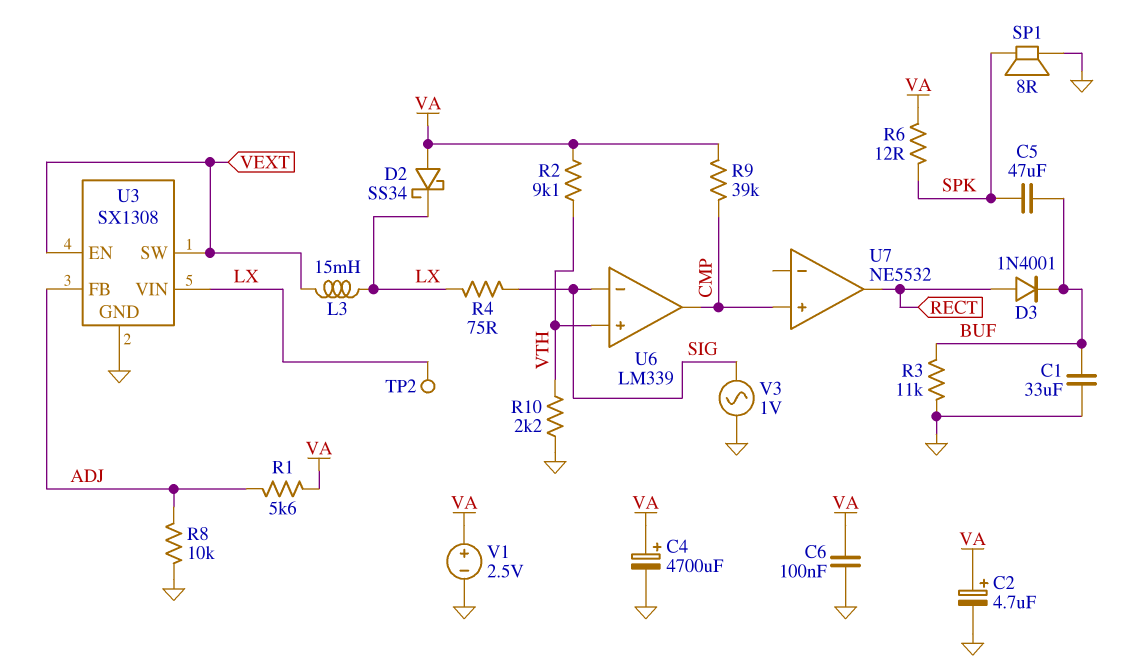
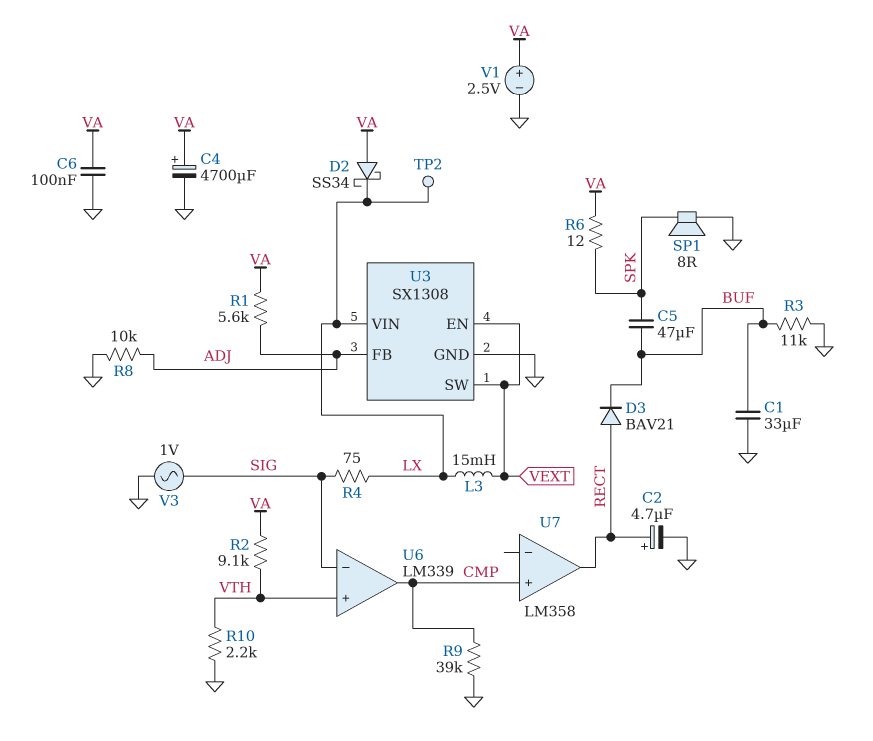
C2: 4.7uF (plus VA, minus GND) -> 4.7uF (plus RECT, minus GND)
D3: diode 1N4001 (A RECT, K BUF) -> diode BAV21 (A RECT, K BUF)
R9: 39k (CMP, VA) -> 39k (CMP, GND)
U7: NE5532 -> LM358

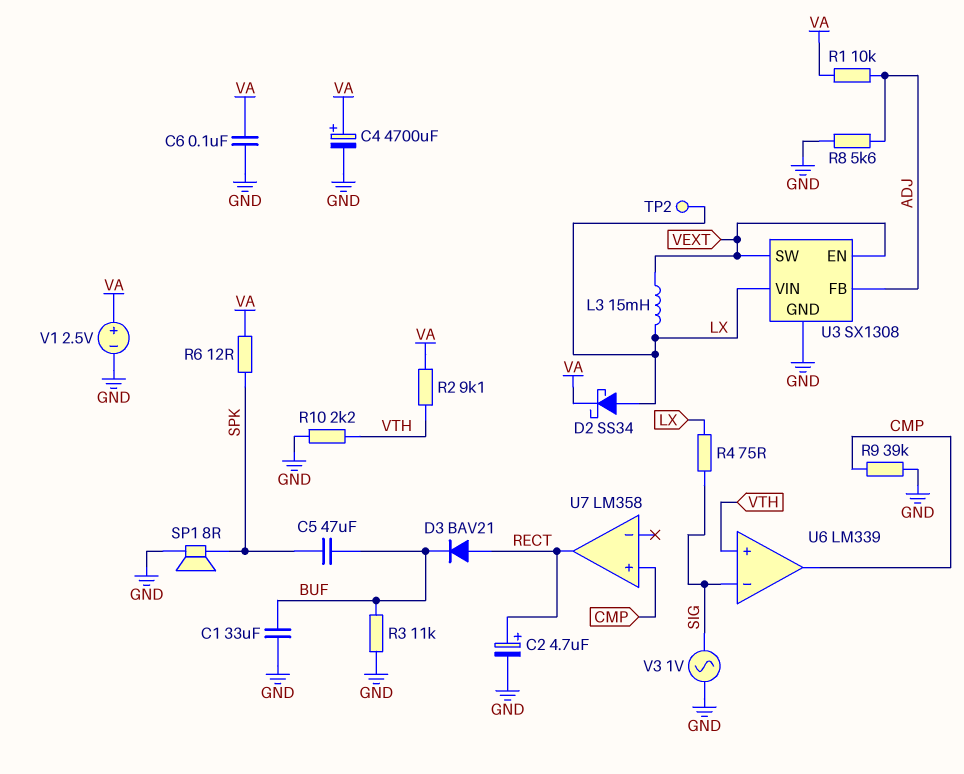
D2: schottky SS34 (A VA, K LX) -> schottky SS34 (A LX, K VA)
R1: 5.6k (ADJ, VA) -> 10k (ADJ, VA)
R8: 10k (ADJ, GND) -> 5.6k (ADJ, GND)

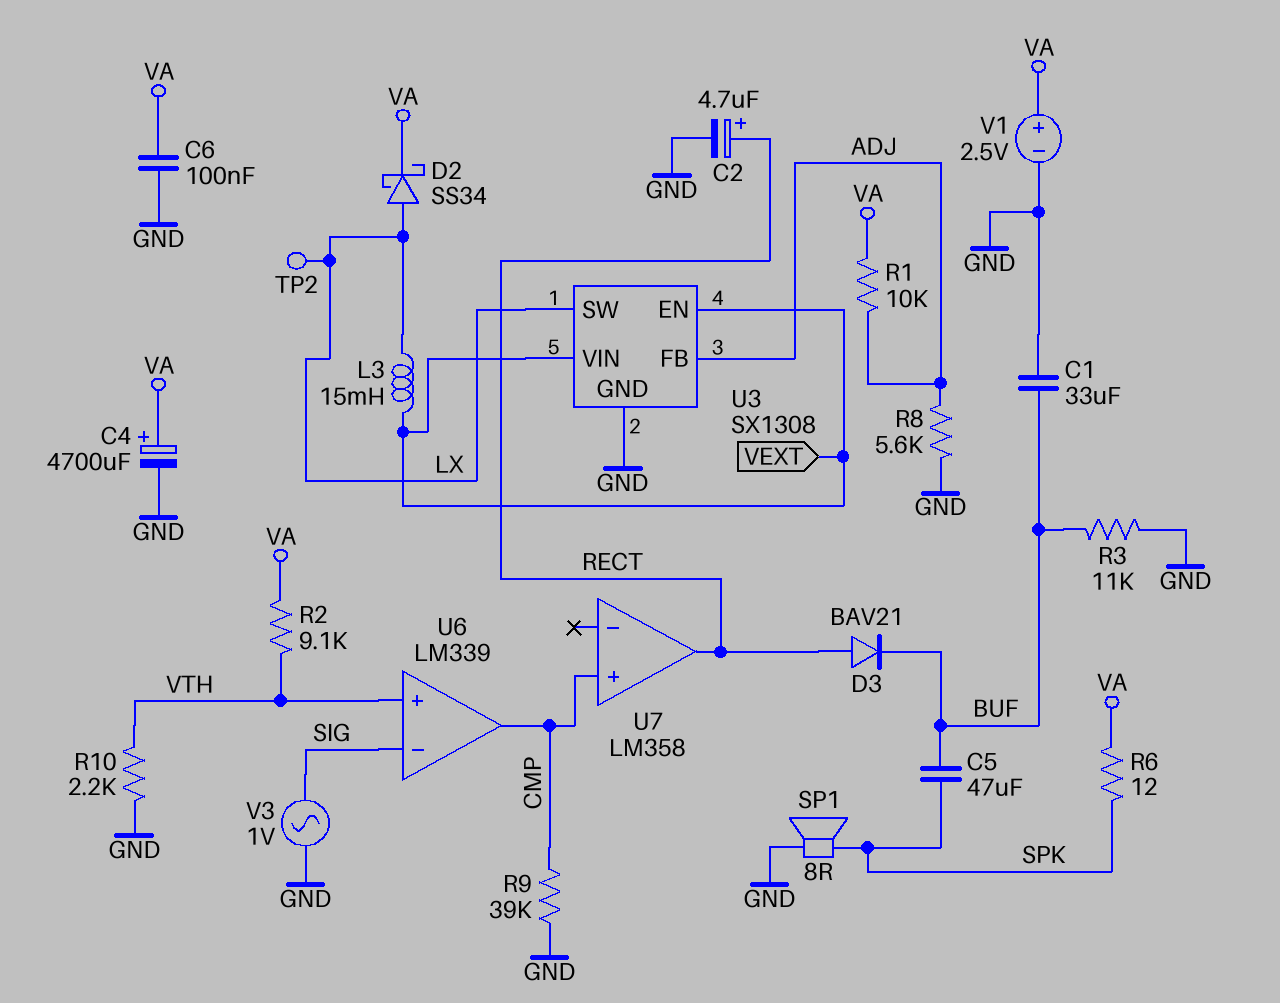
R4: 75 (LX, SIG) -> none
U3 pin SW: VEXT -> LX
U3 pin VIN: LX -> VEXT

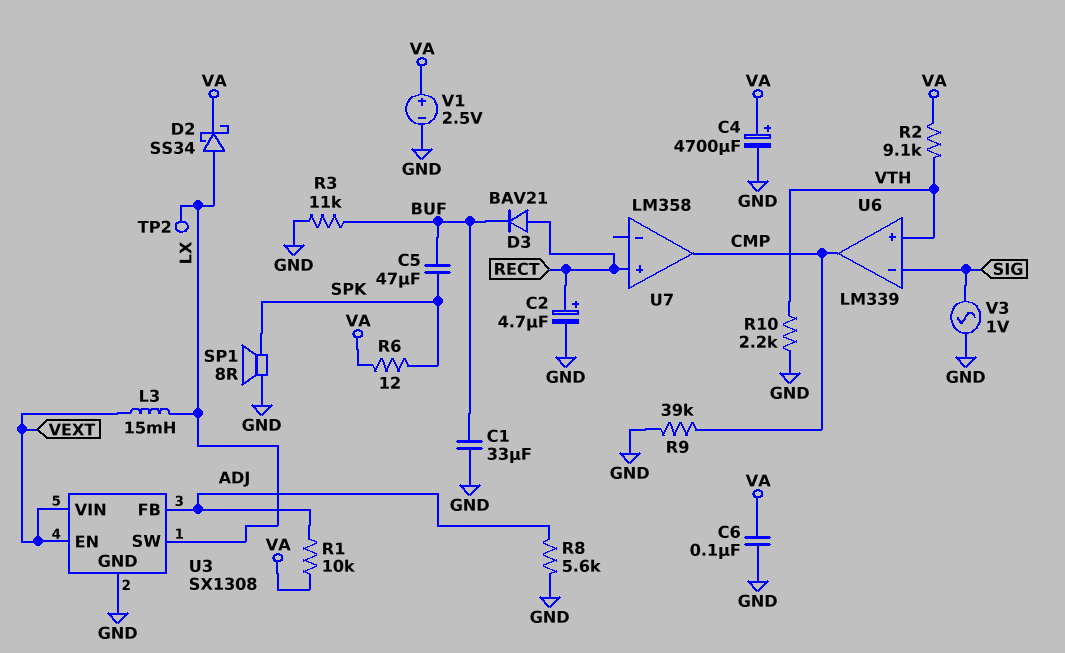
U7 pin in+: CMP -> RECT
U7 pin out: RECT -> CMP

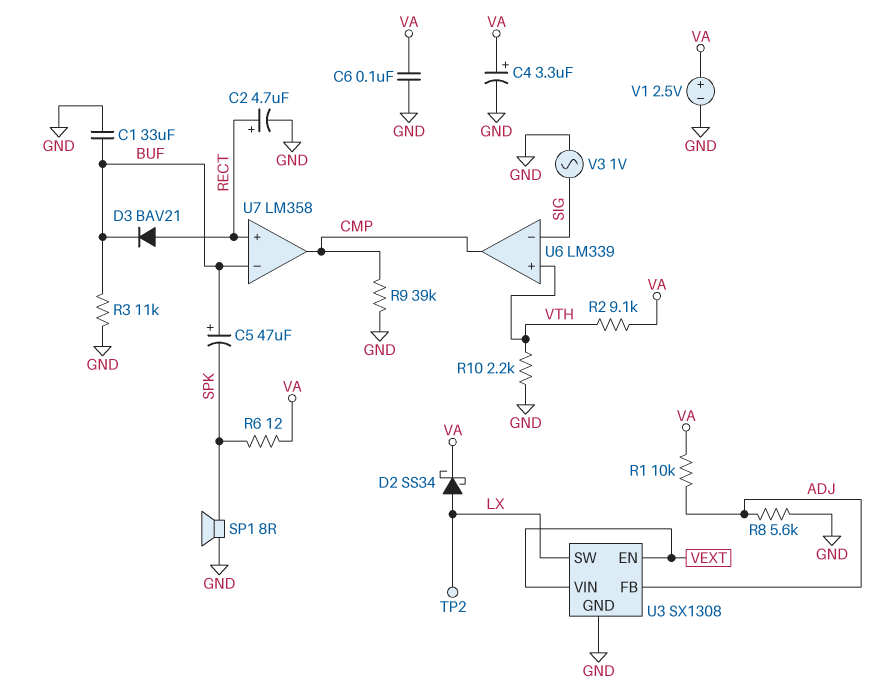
C4: 4700uF (plus VA, minus GND) -> 3.3uF (plus VA, minus GND)
C5: 47uF (BUF, SPK) -> 47uF (plus BUF, minus SPK)
L3: 15mH (LX, VEXT) -> none
U7 pin in-: none -> BUF

